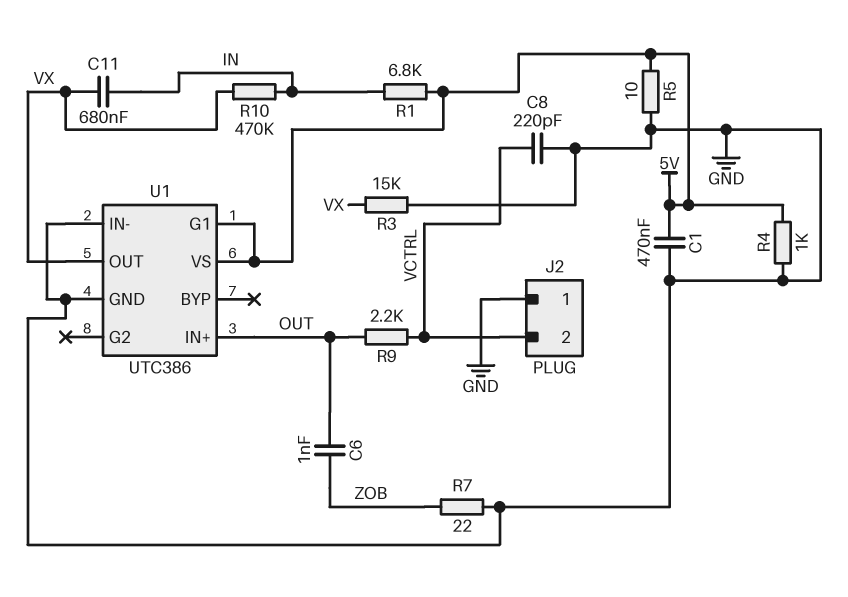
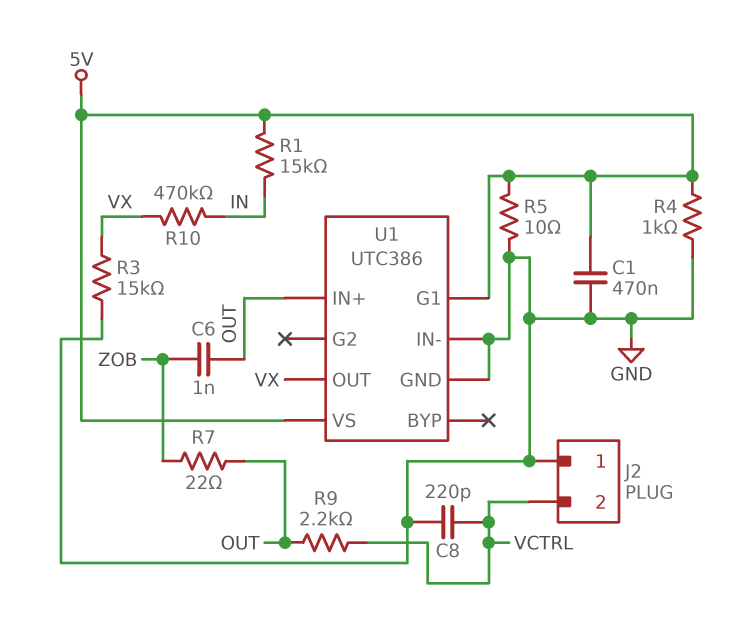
C11: 680nF (IN, VX) -> none
R1: 6.8k (5V, IN) -> 15k (5V, IN)
R7: 22 (GND, ZOB) -> 22 (OUT, ZOB)

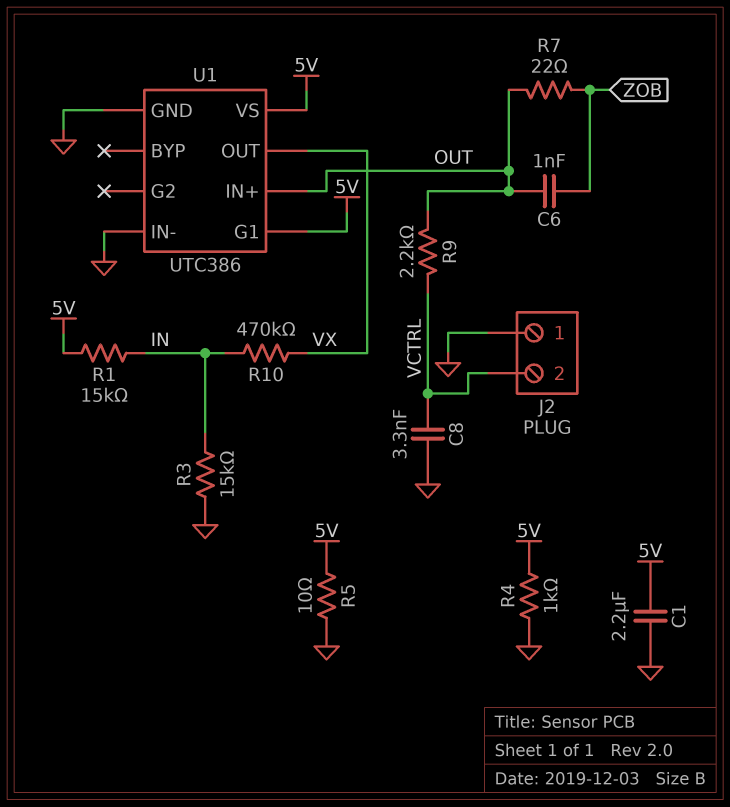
C1: 470nF (5V, GND) -> 2.2uF (5V, GND)
C8: 220pF (GND, VCTRL) -> 3.3nF (GND, VCTRL)
R3: 15k (GND, VX) -> 15k (GND, IN)

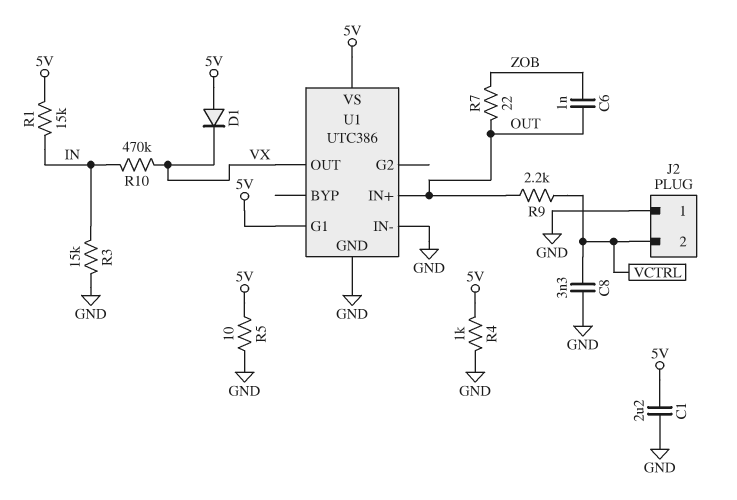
D1: none -> diode (A 5V, K VX)

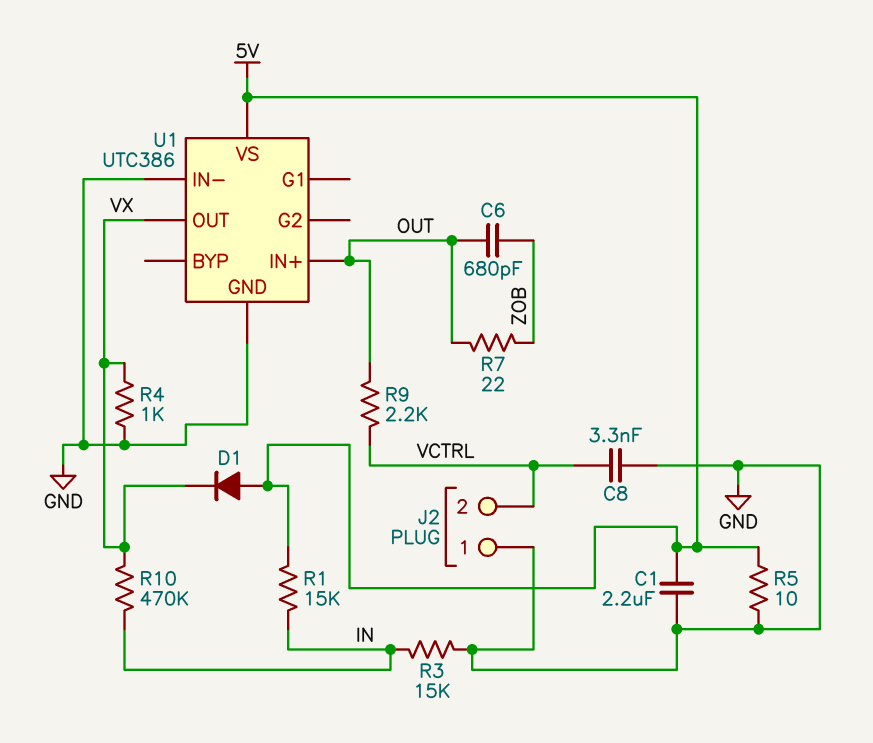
C6: 1nF (OUT, ZOB) -> 680pF (OUT, ZOB)
R4: 1k (5V, GND) -> 1k (GND, VX)
U1 pin G1: 5V -> none

